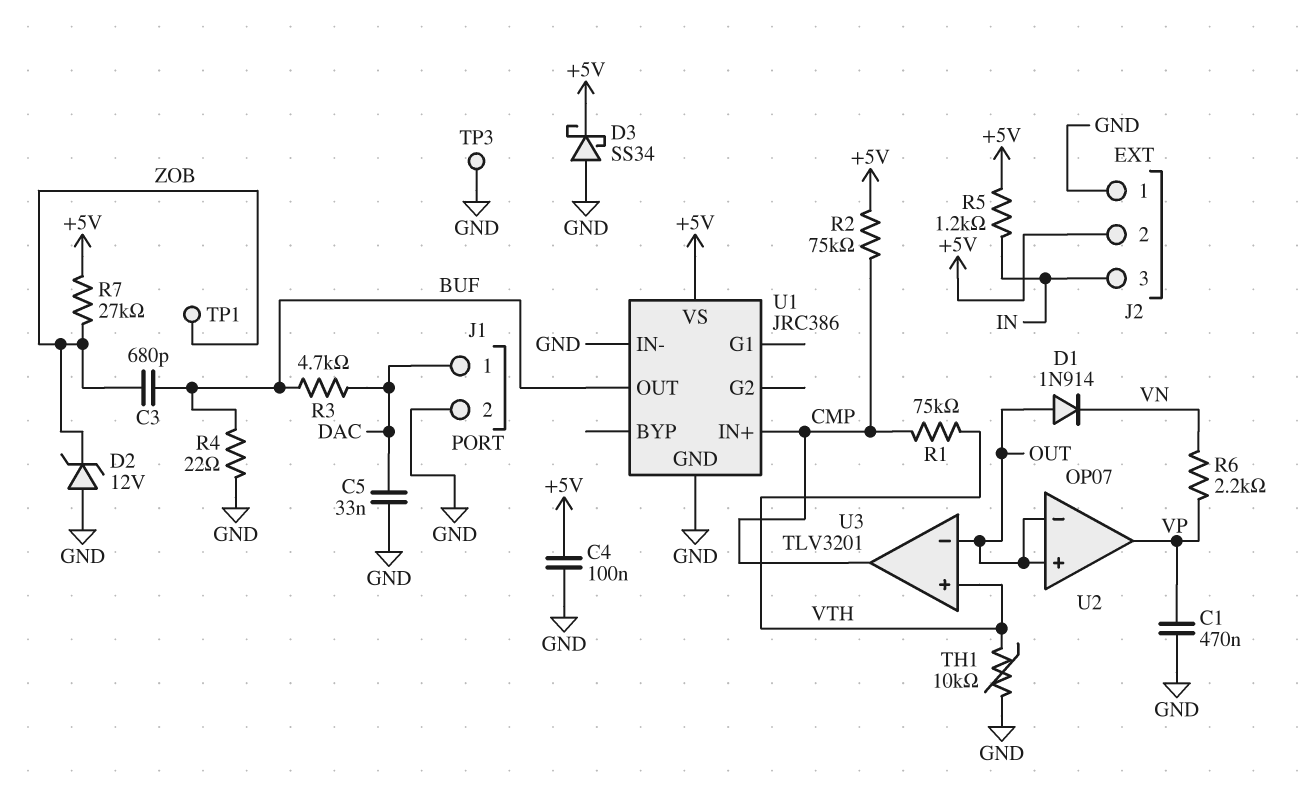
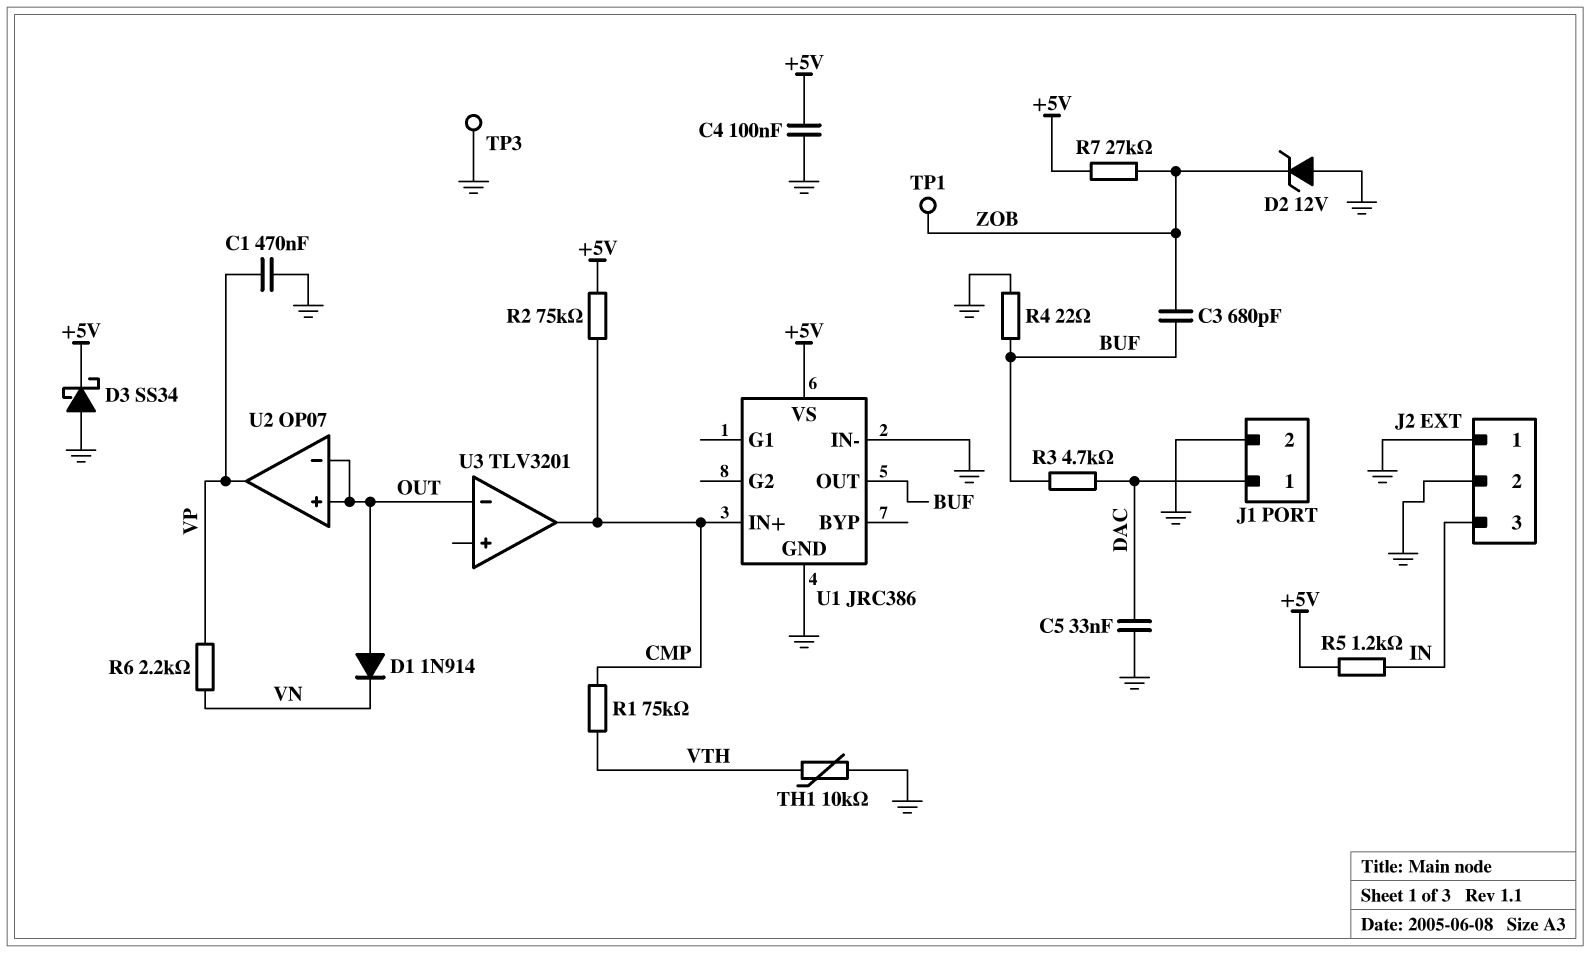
J2 pin 2: +5V -> GND
U3 pin in+: VTH -> none

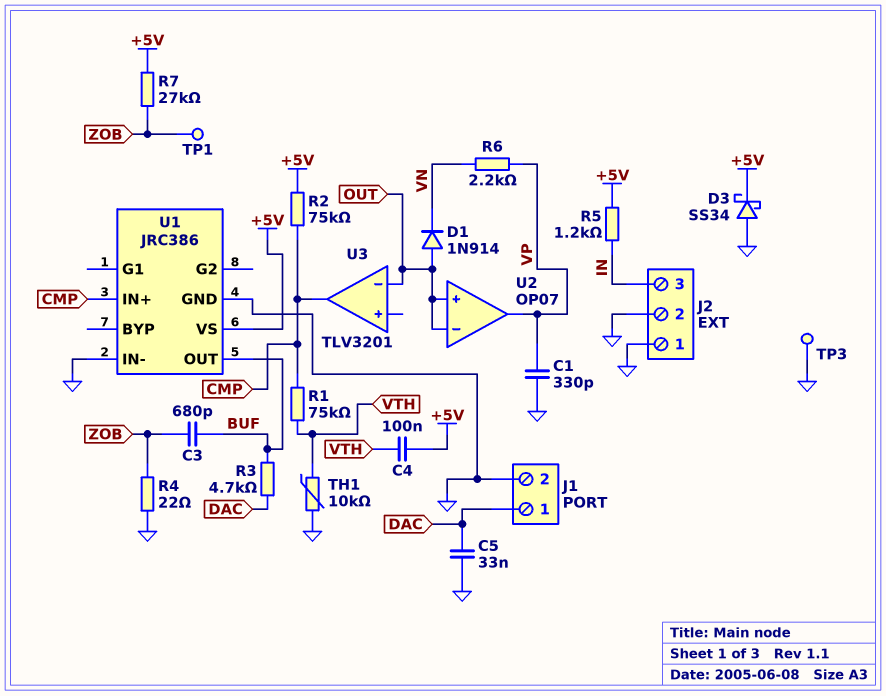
C1: 470nF (GND, VP) -> 330pF (GND, VP)
C4: 100nF (+5V, GND) -> 100nF (+5V, VTH)
D2: zener 12V (A GND, K ZOB) -> none
R4: 22 (BUF, GND) -> 22 (GND, ZOB)

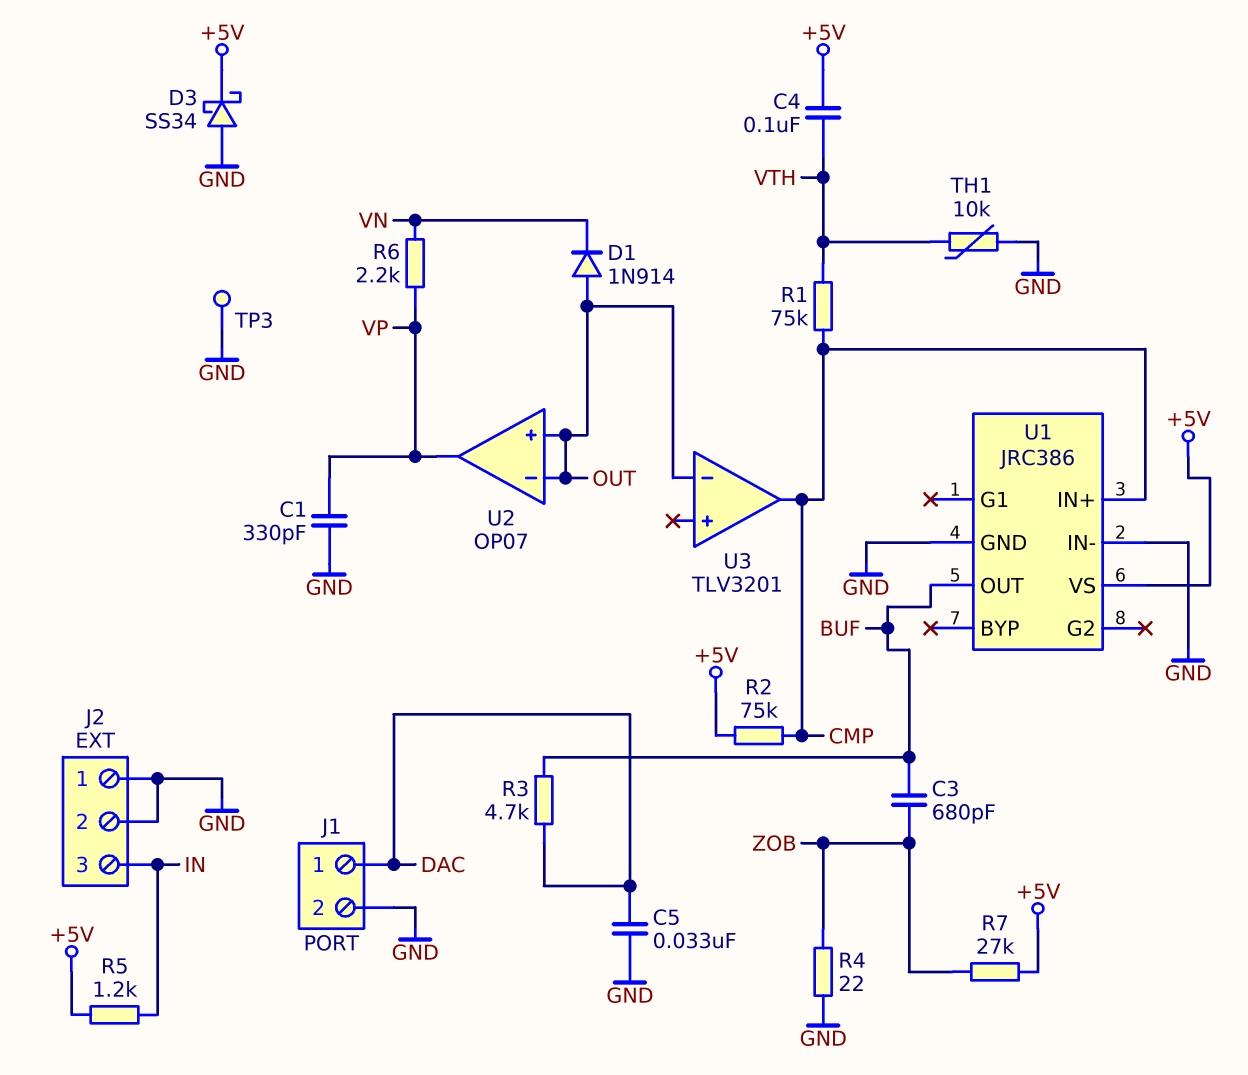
TP1: test point (ZOB) -> none

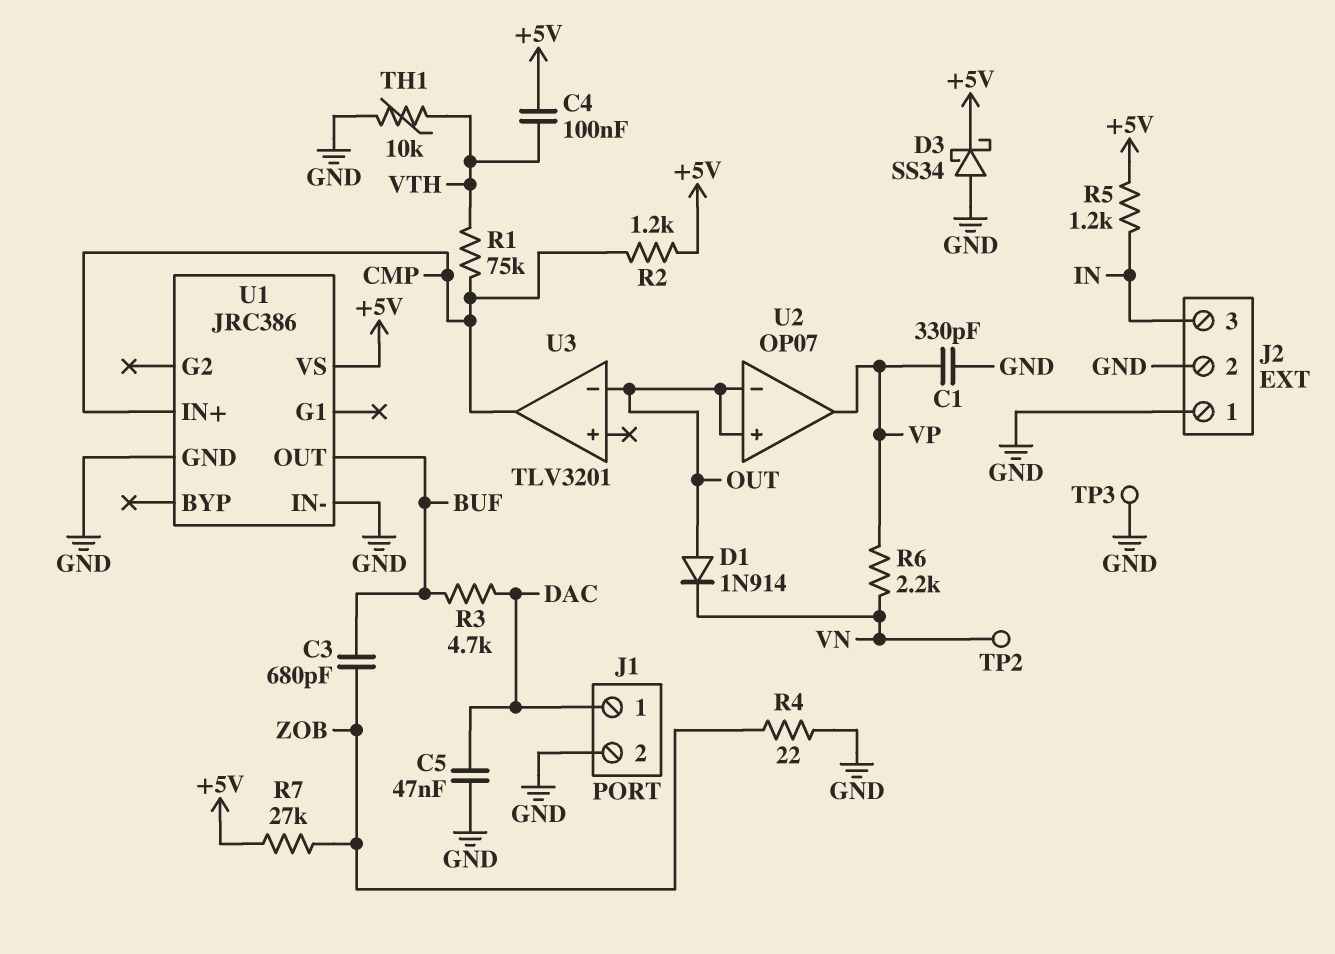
C5: 33nF (DAC, GND) -> 47nF (DAC, GND)
R2: 75k (+5V, CMP) -> 1.2k (+5V, CMP)
TP2: none -> test point (VN)

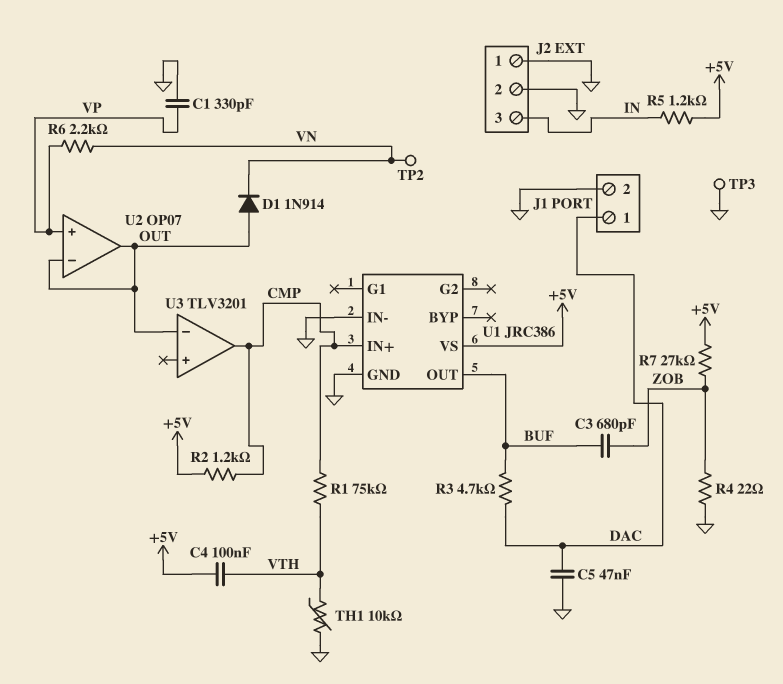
D3: schottky SS34 (A GND, K +5V) -> none
U2 pin in+: OUT -> VP
U2 pin out: VP -> OUT

